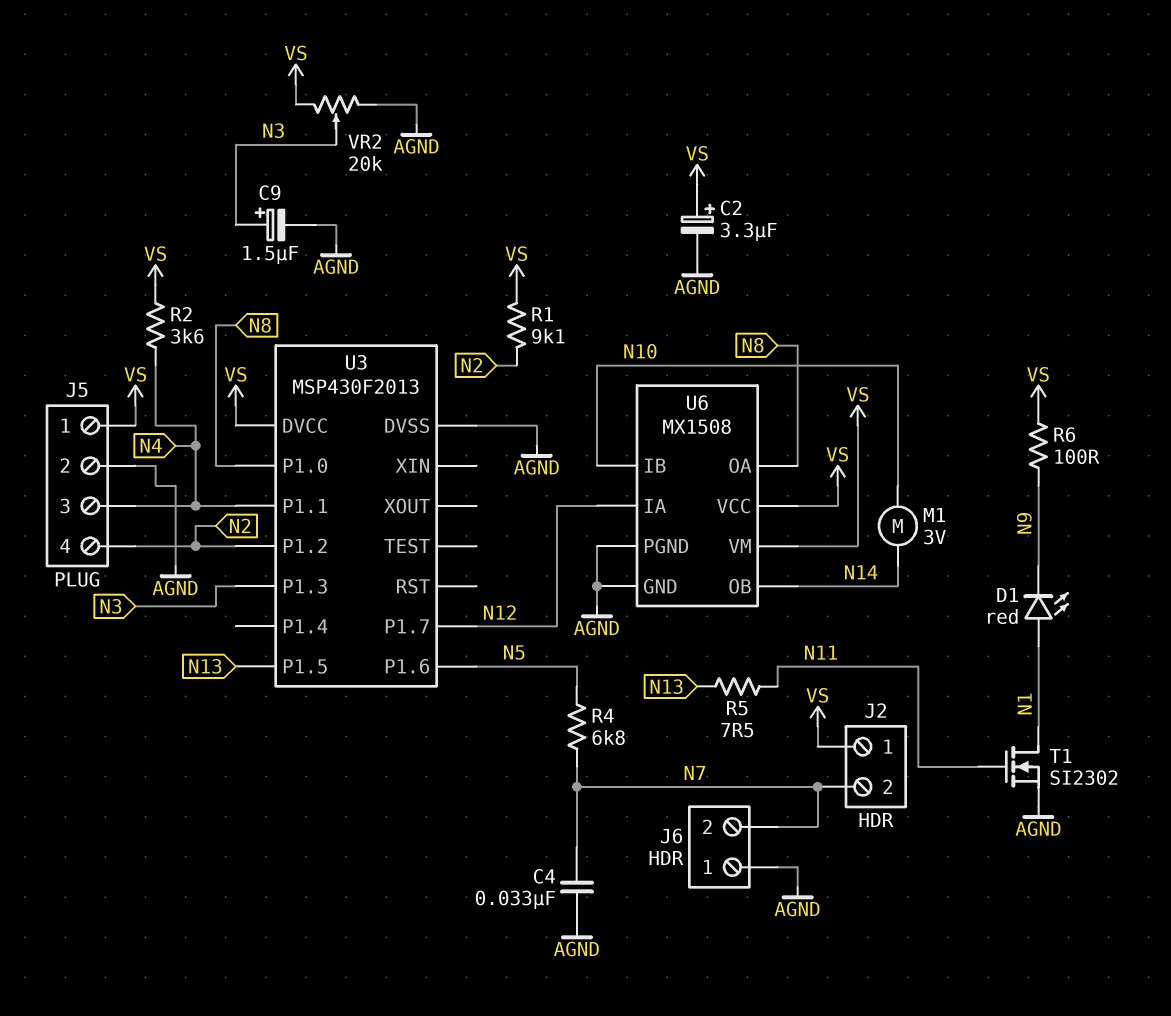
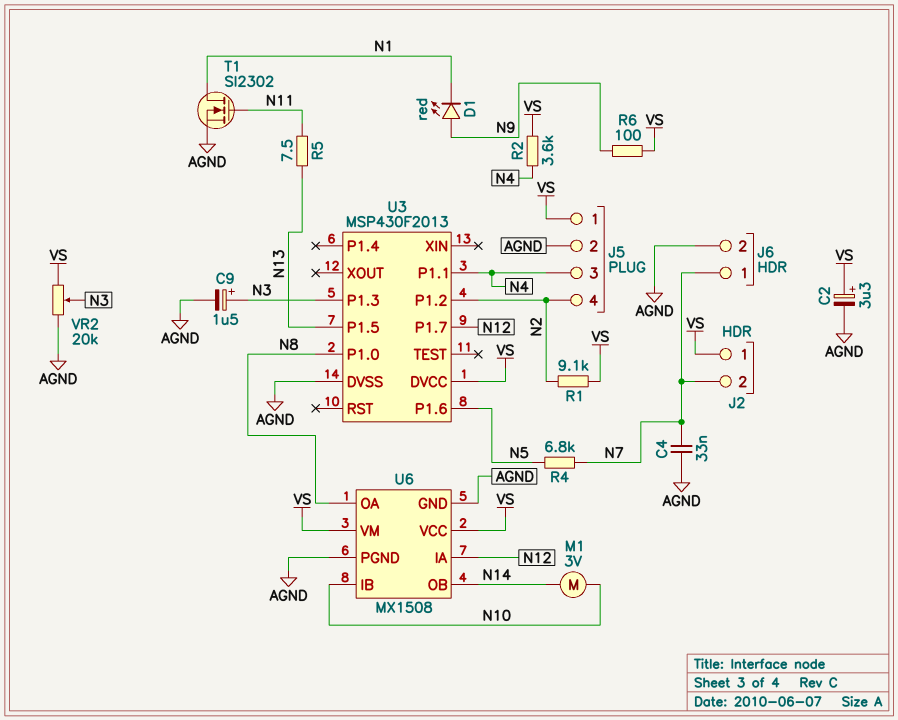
D1: LED red (A N1, K N9) -> LED red (A N9, K N1)
J6 pin 1: AGND -> N7
J6 pin 2: N7 -> AGND

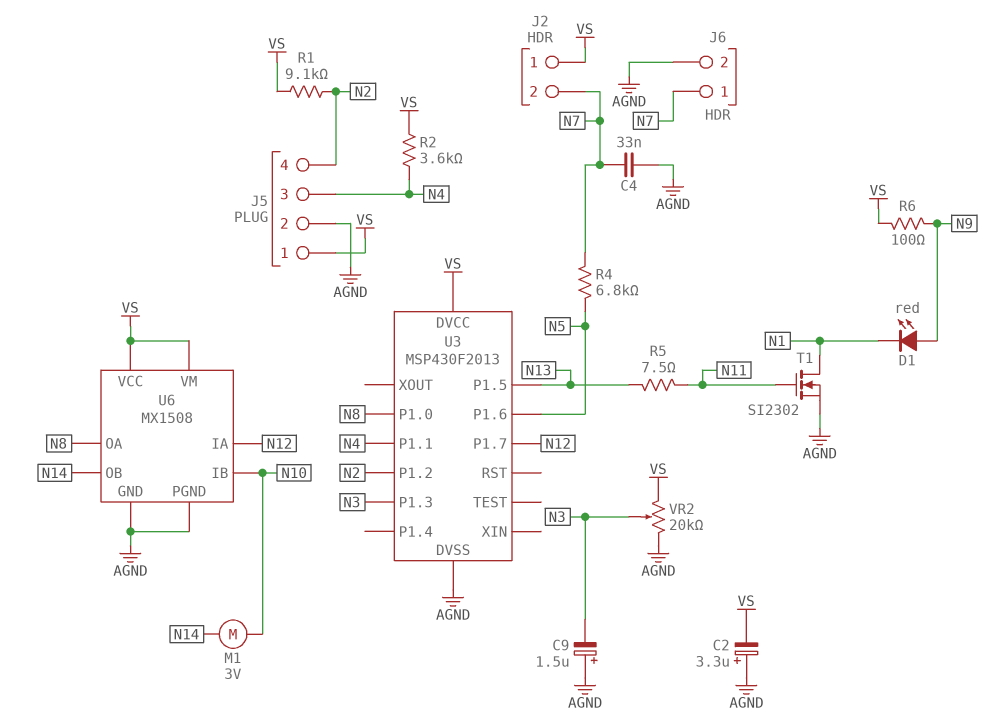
C2: 3.3uF (plus VS, minus AGND) -> 3.3uF (plus AGND, minus VS)
C9: 1.5uF (plus N3, minus AGND) -> 1.5uF (plus AGND, minus N3)

